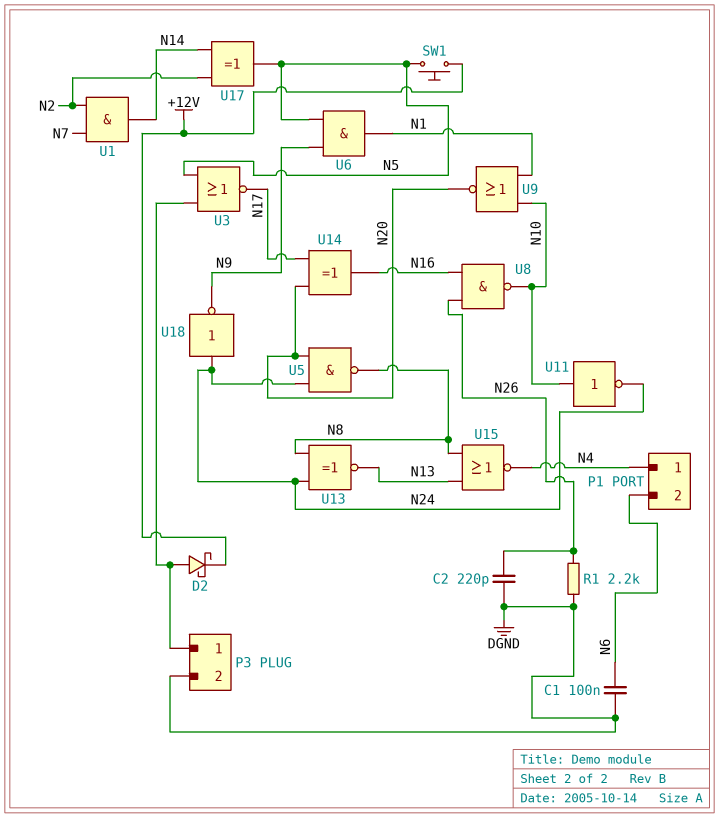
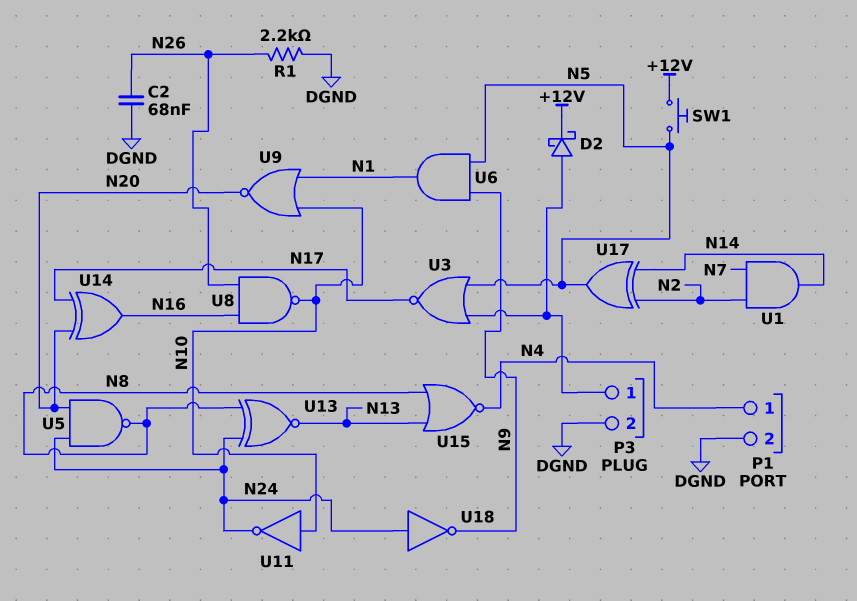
C1: 100nF (DGND, N6) -> none
C2: 220pF (DGND, N26) -> 68nF (DGND, N26)
P1 pin 2: N6 -> DGND

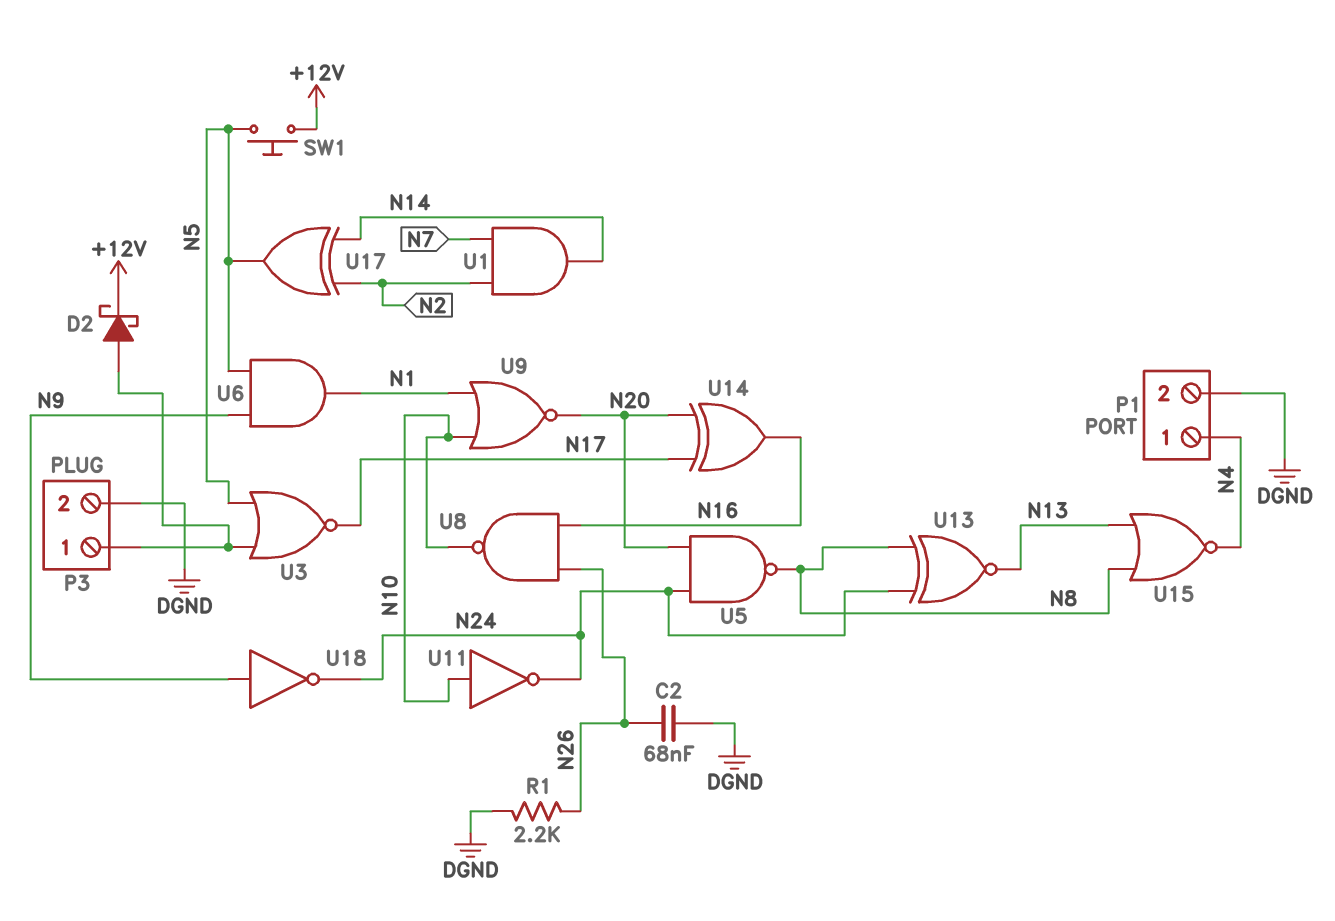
U18: NOT (in N24, out N9) -> NOT (in N9, out N24)

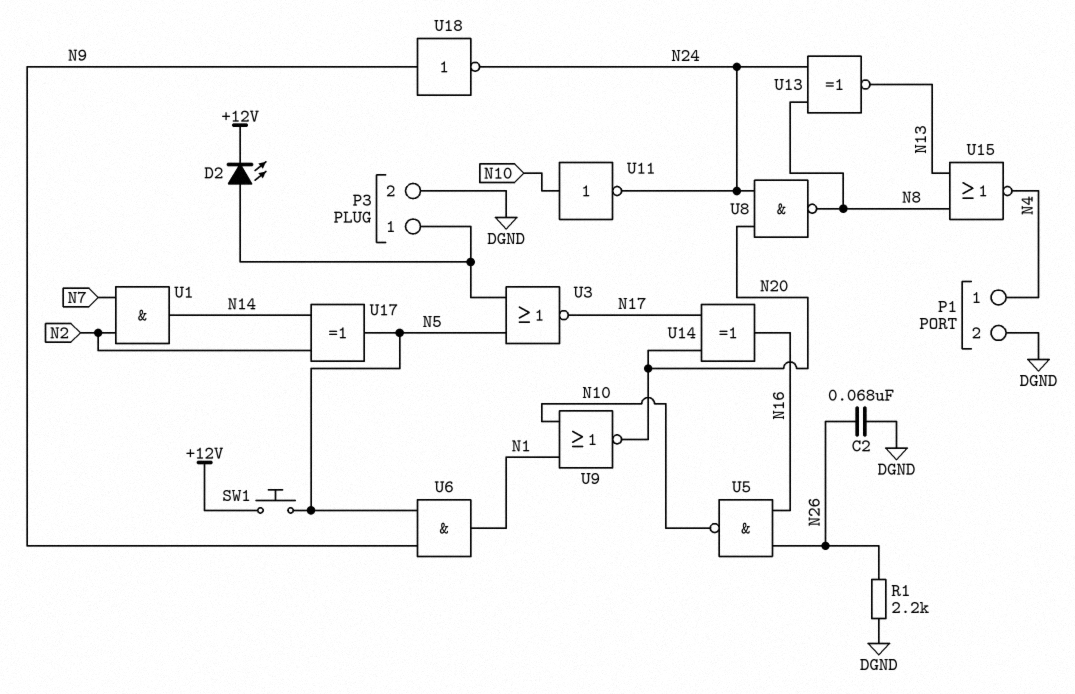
D2: schottky (A P3/1, K +12V) -> LED (A P3/1, K +12V)
U5: NAND (in N20, in N24, out N8) -> NAND (in N16, in N26, out N10)
U8: NAND (in N16, in N26, out N10) -> NAND (in N20, in N24, out N8)

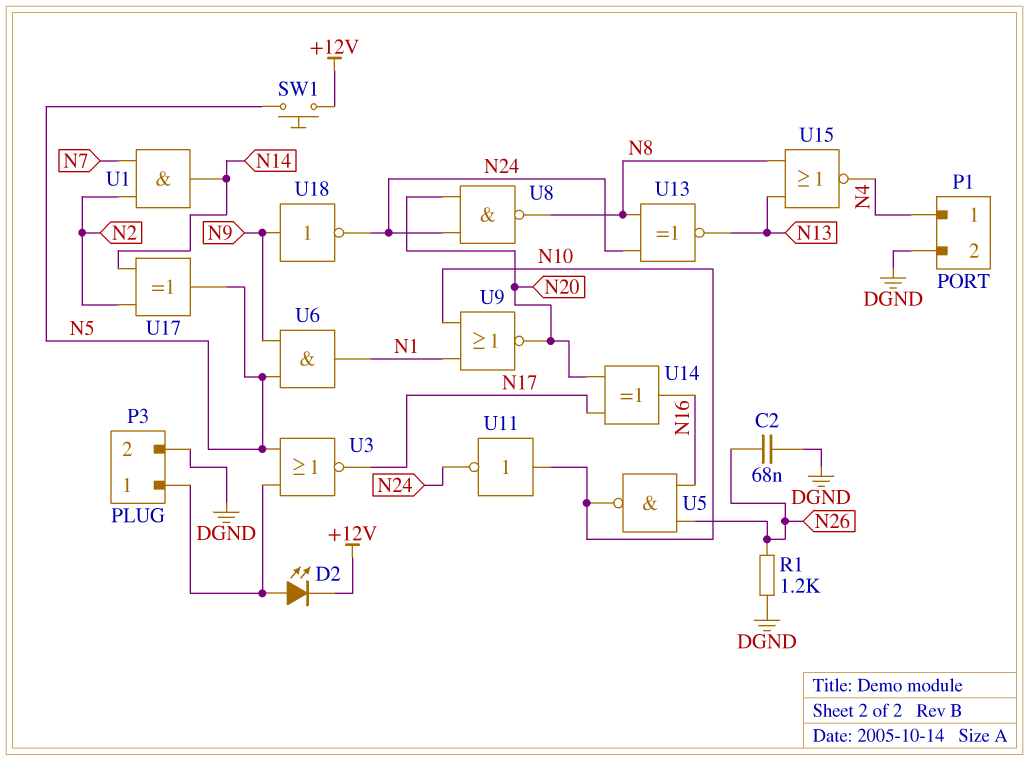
R1: 2.2k (DGND, N26) -> 1.2k (DGND, N26)

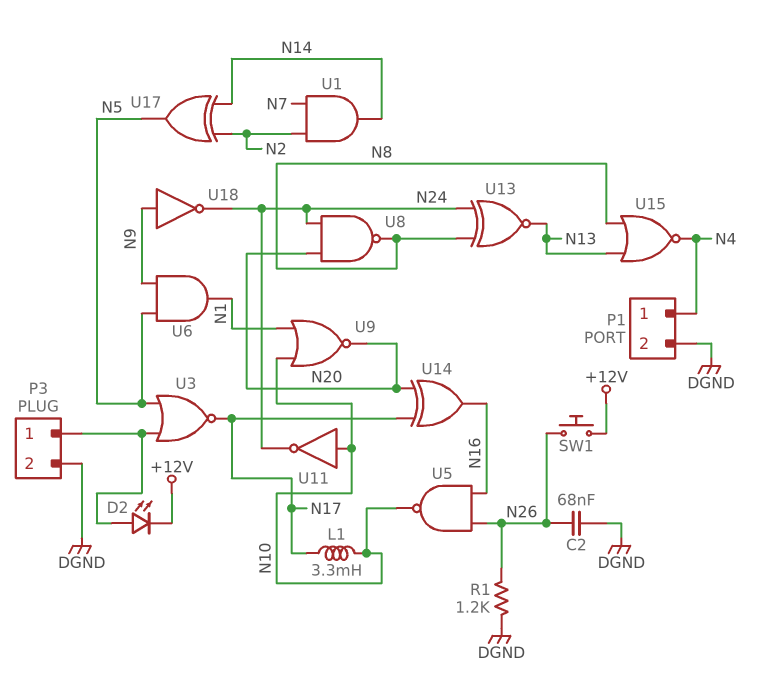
L1: none -> 3.3mH (N10, N17)
SW1: button (+12V, N5) -> button (+12V, N26)

